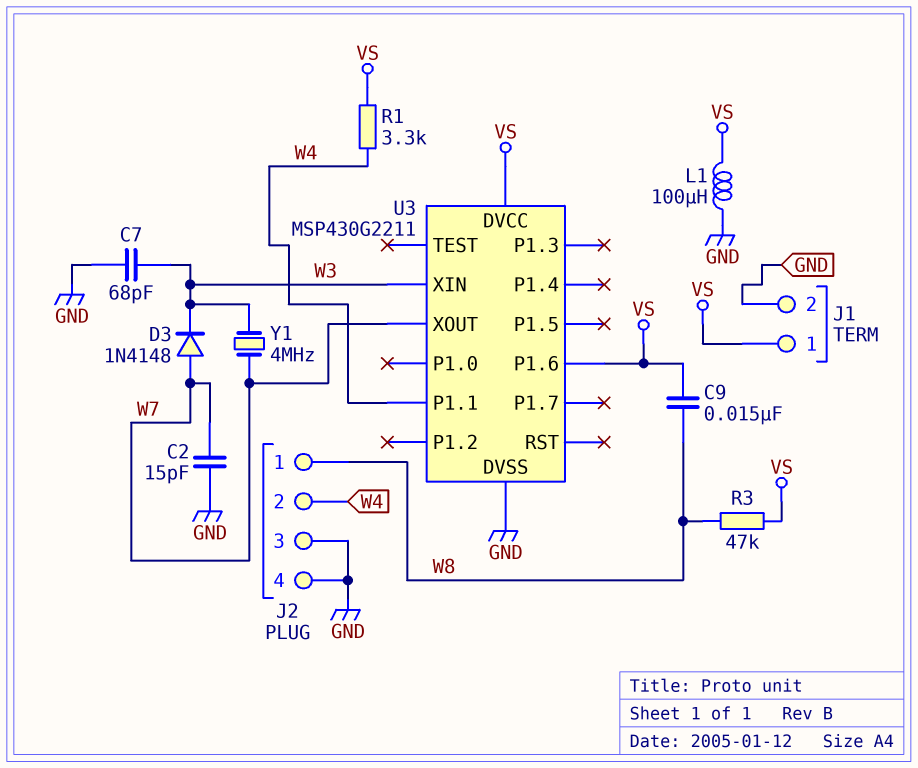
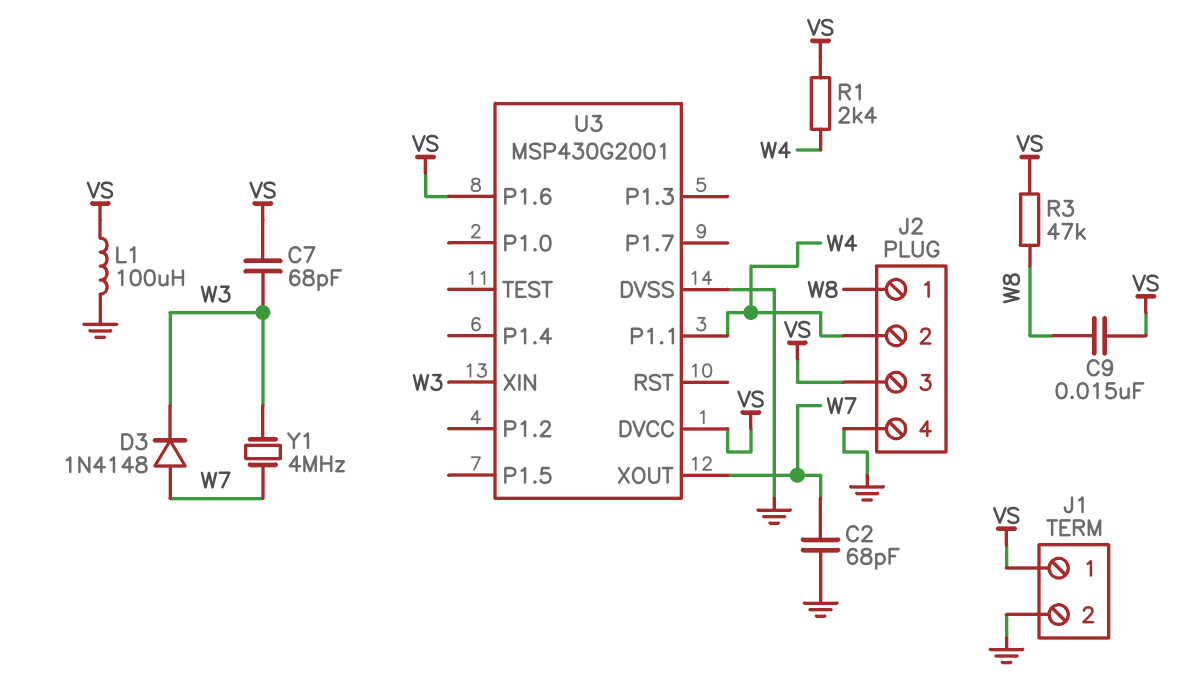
C2: 15pF (GND, W7) -> 68pF (GND, W7)
C7: 68pF (GND, W3) -> 68pF (VS, W3)
J2 pin 3: GND -> VS
R1: 3.3k (VS, W4) -> 2.4k (VS, W4)
U3: MSP430G2211 -> MSP430G2001

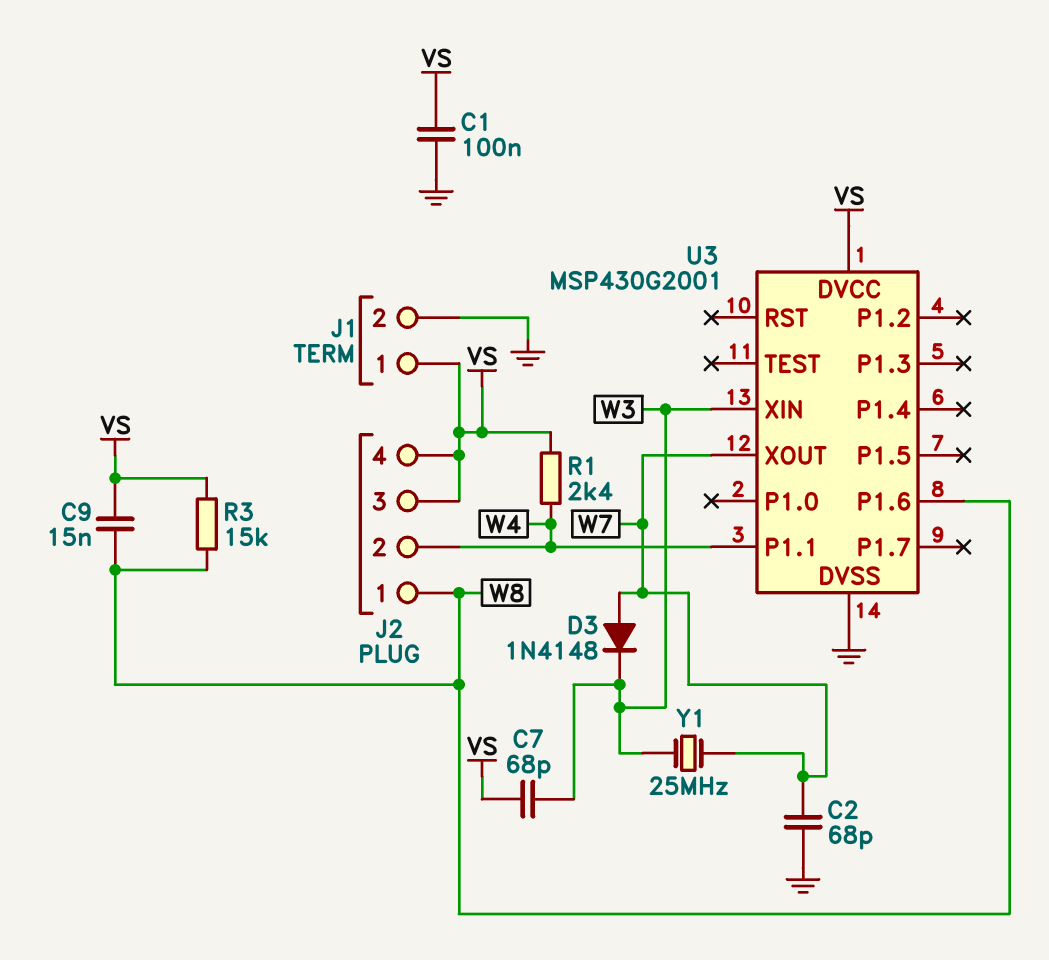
C1: none -> 100nF (GND, VS)
J2 pin 4: GND -> VS
L1: 100uH (GND, VS) -> none
R3: 47k (VS, W8) -> 15k (VS, W8)
U3 pin P1.6: VS -> W8
Y1: 4MHz (W3, W7) -> 25MHz (W3, W7)

